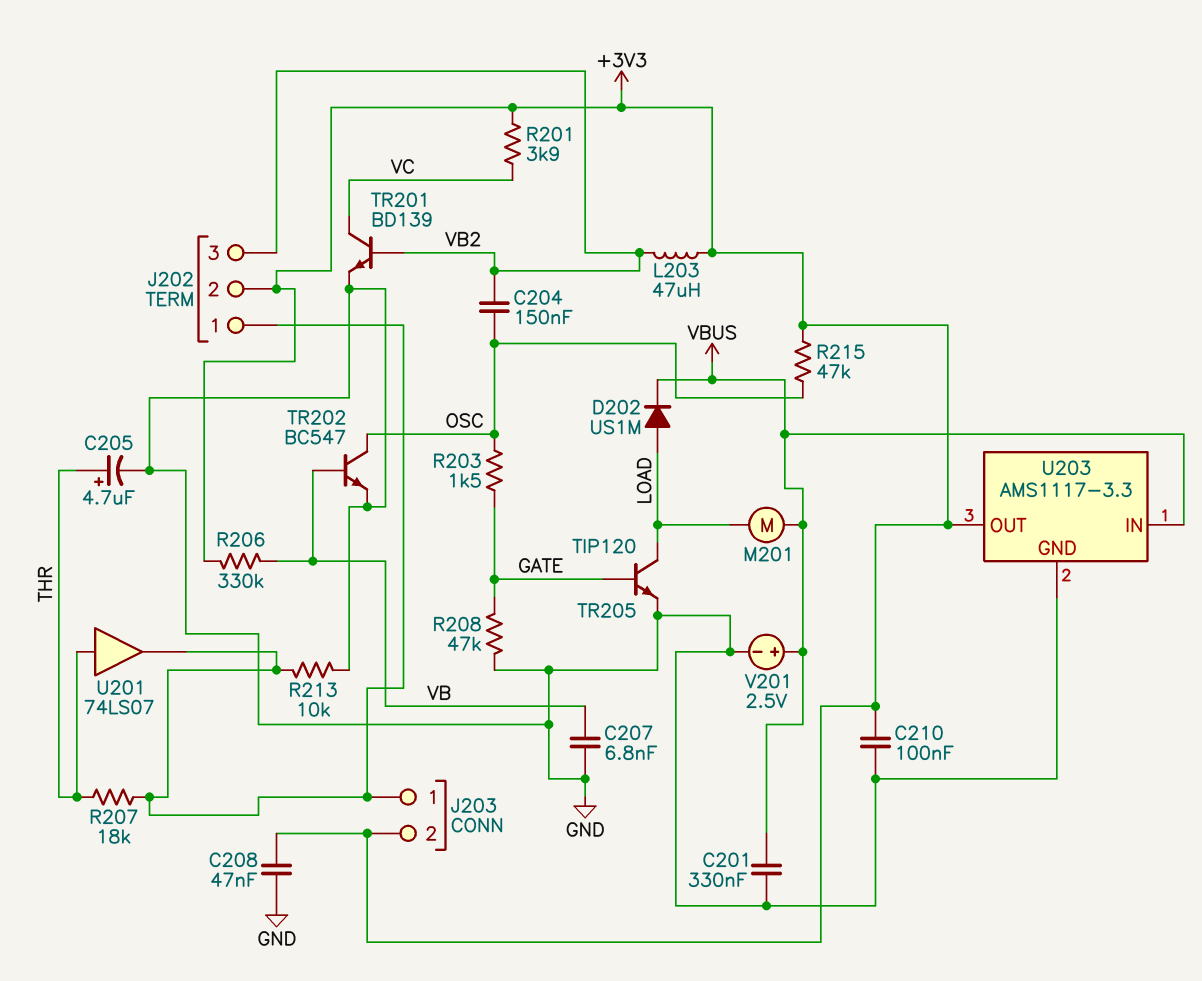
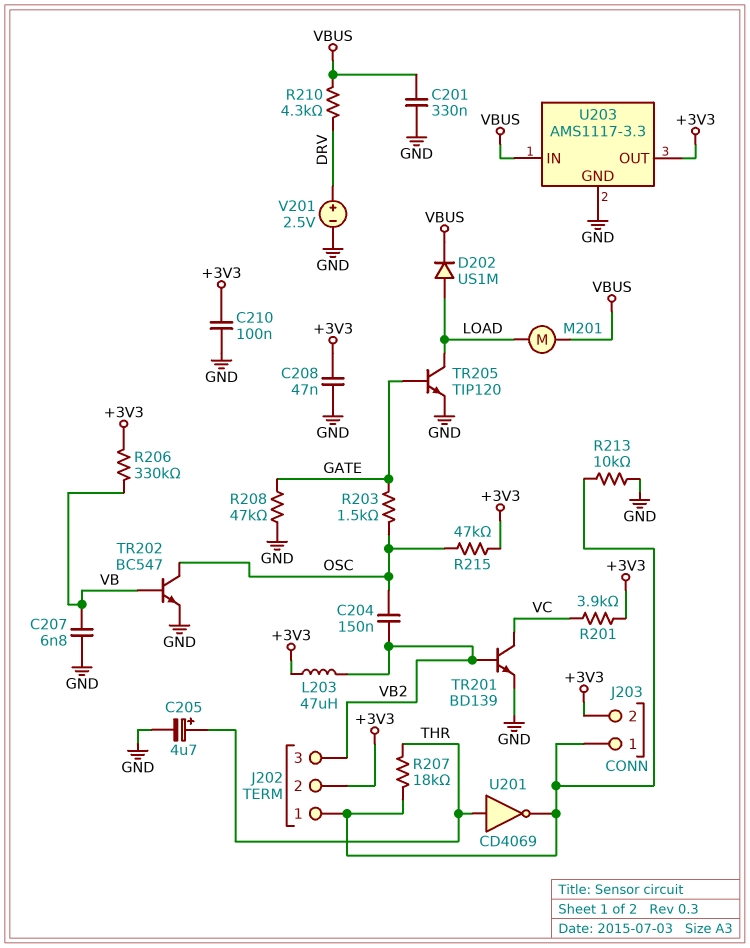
R210: none -> 4.3k (DRV, VBUS)
U201: buffer 74LS07 (in THR, out J202/1) -> NOT CD4069 (in THR, out J202/1)
V201: 2.5V (plus VBUS, minus GND) -> 2.5V (plus DRV, minus GND)

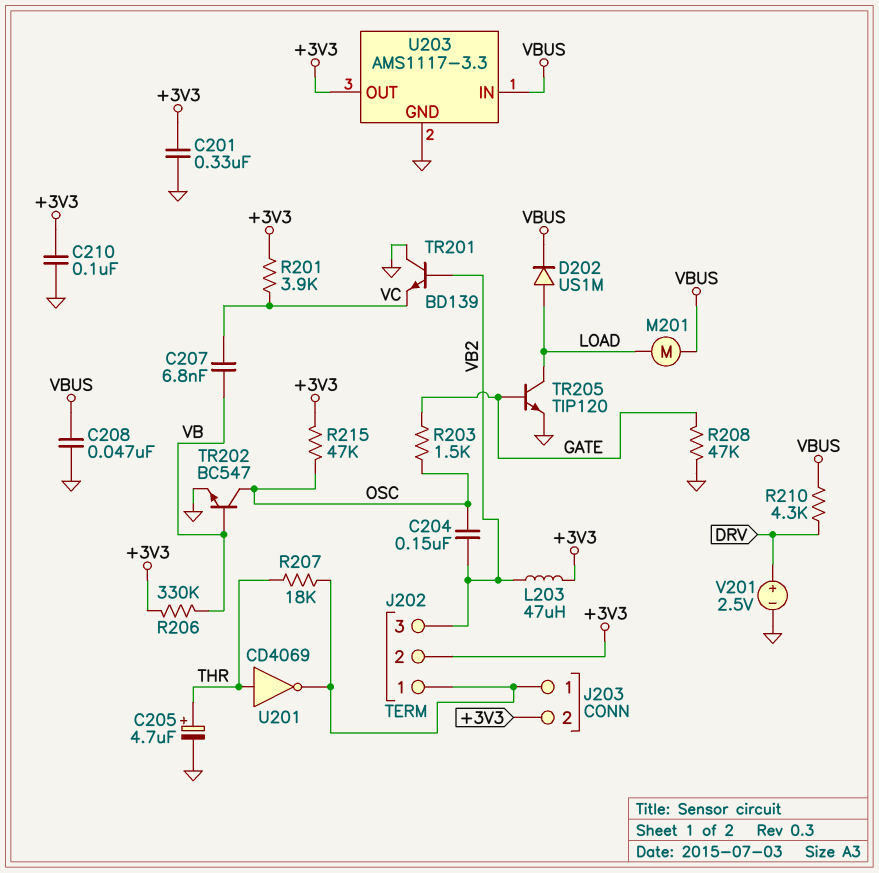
C201: 330nF (GND, VBUS) -> 330nF (+3V3, GND)
C207: 6.8nF (GND, VB) -> 6.8nF (VB, VC)
C208: 47nF (+3V3, GND) -> 47nF (GND, VBUS)
R213: 10k (GND, J202/1) -> none
TR201: NPN BD139 (B VB2, C VC, E GND) -> NPN BD139 (B VB2, C GND, E VC)

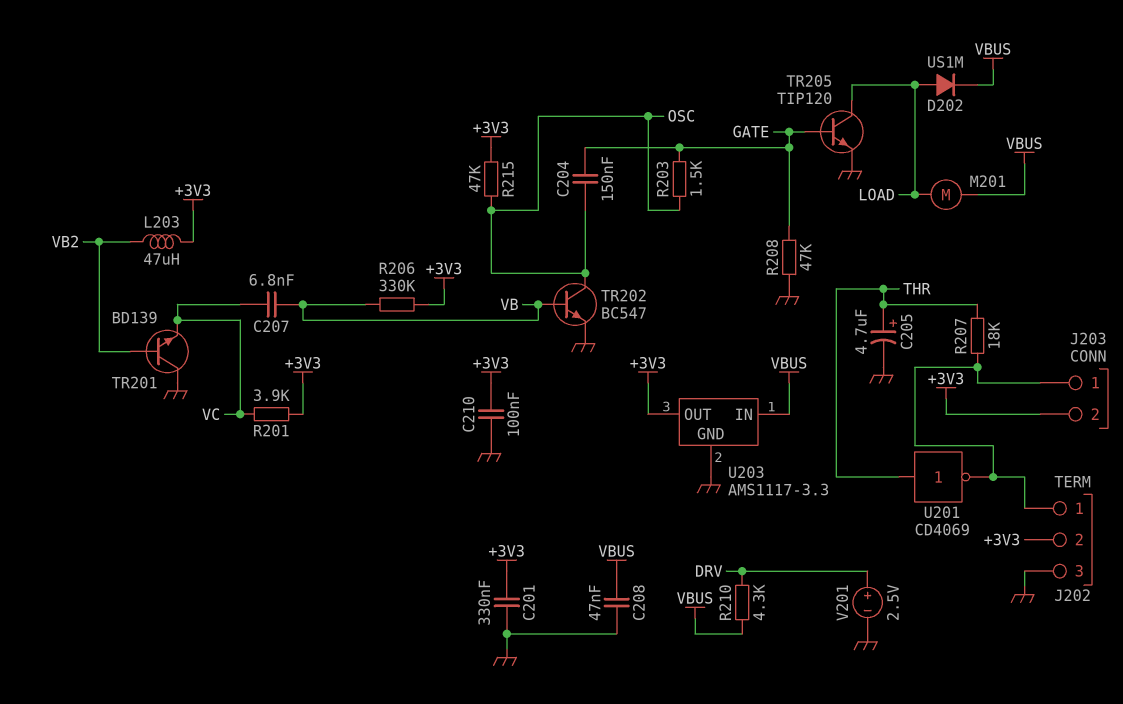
C204: 150nF (OSC, VB2) -> 150nF (GATE, OSC)
J202 pin 3: VB2 -> GND

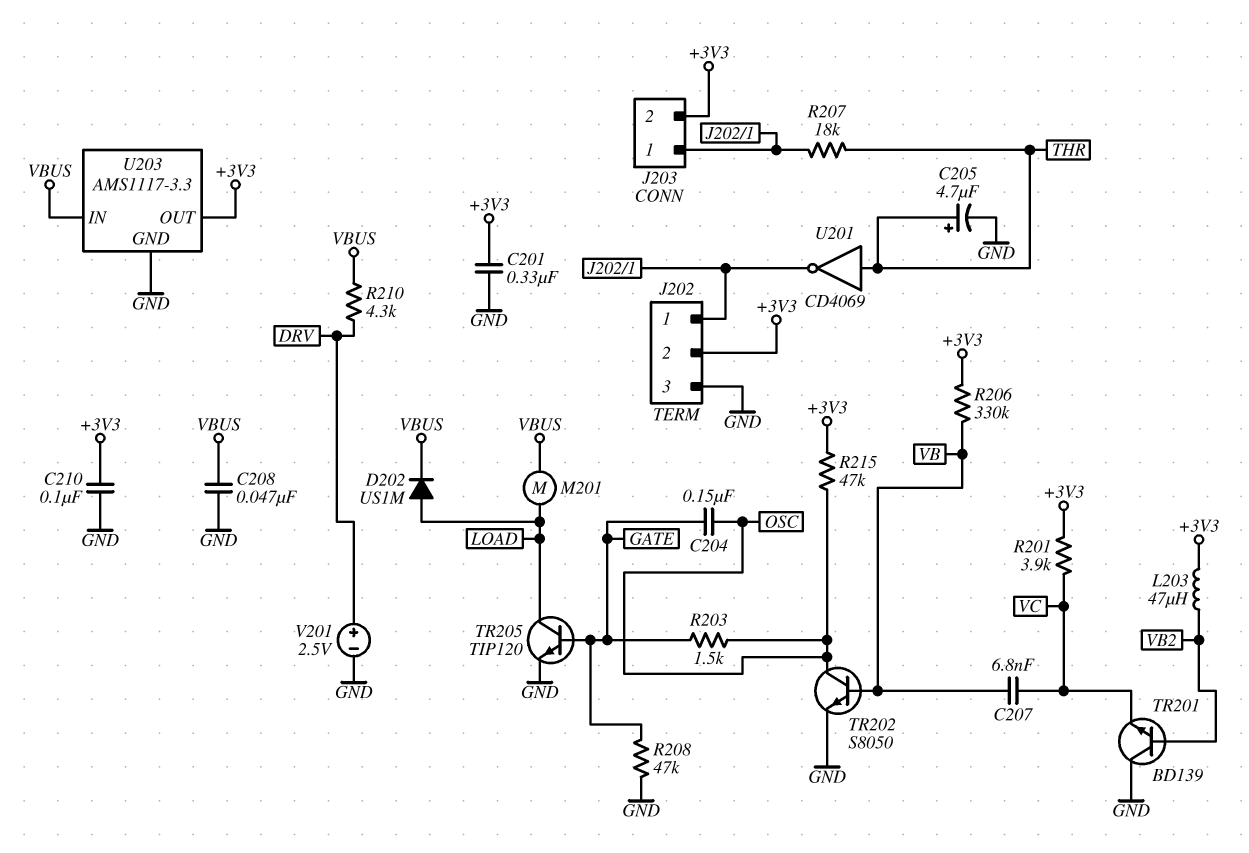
TR202: NPN BC547 (B VB, C OSC, E GND) -> NPN S8050 (B VB, C OSC, E GND)

